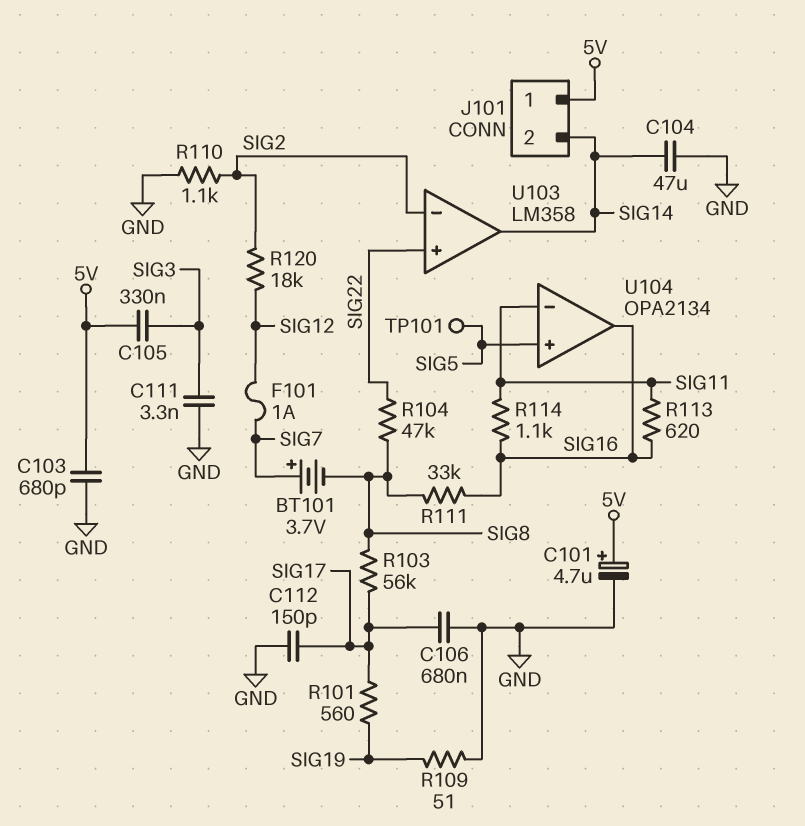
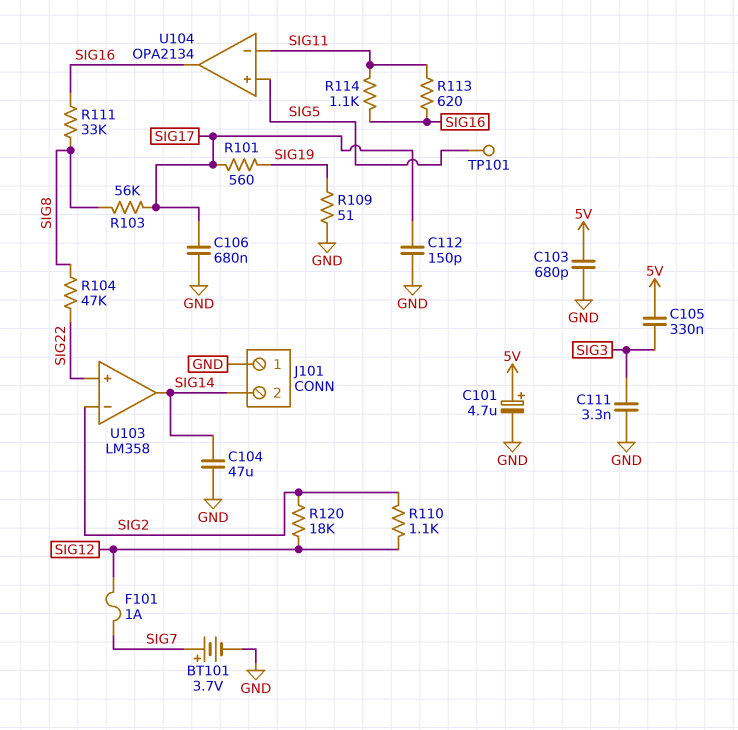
BT101: 3.7V (plus SIG7, minus SIG8) -> 3.7V (plus SIG7, minus GND)
J101 pin 1: 5V -> GND
R110: 1.1k (GND, SIG2) -> 1.1k (SIG2, SIG12)

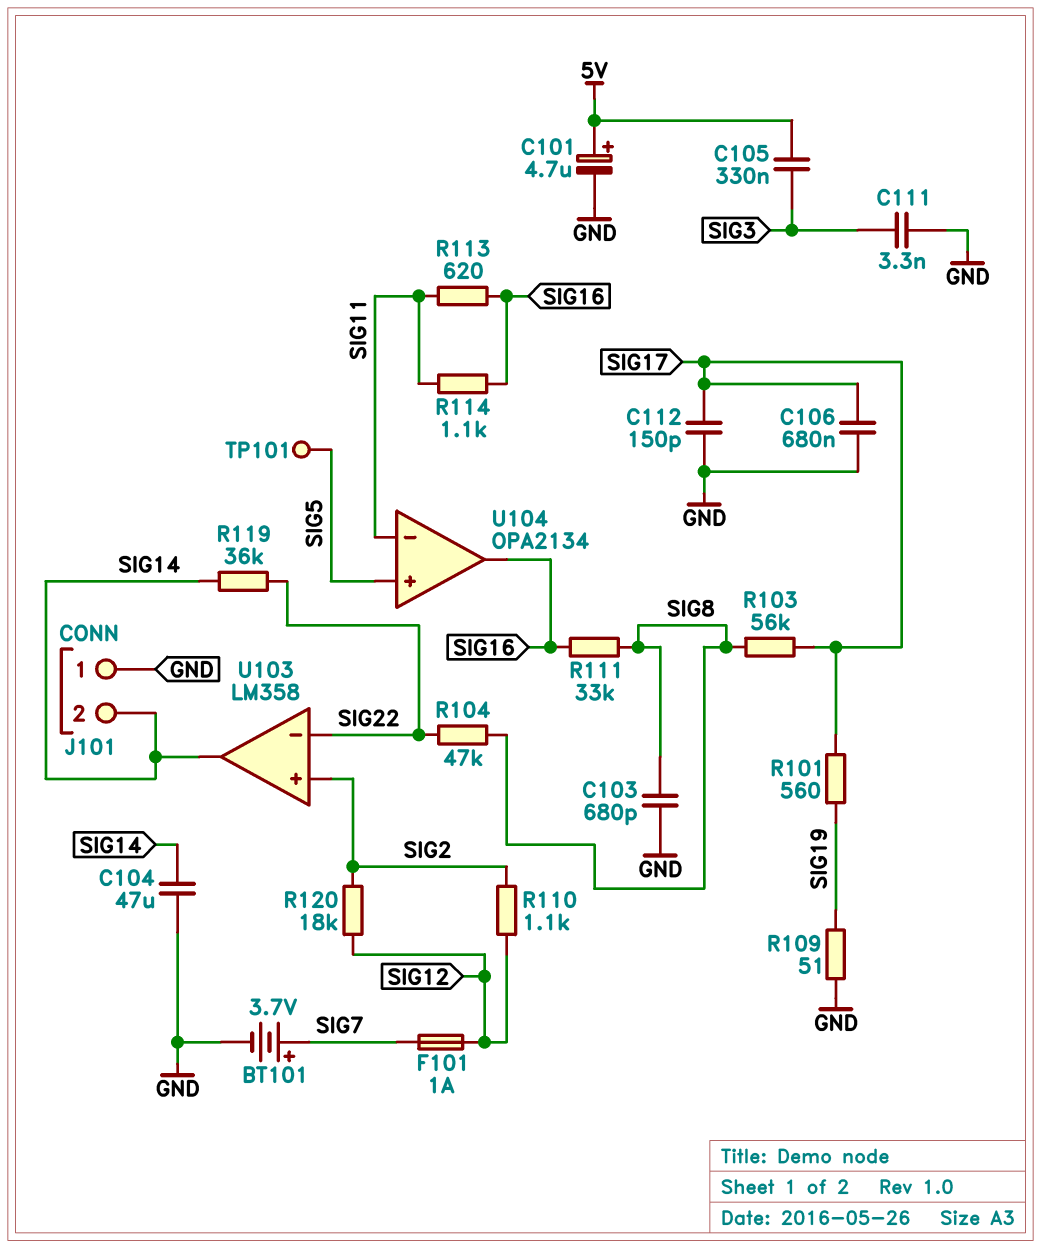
C103: 680pF (5V, GND) -> 680pF (GND, SIG8)
R119: none -> 36k (SIG14, SIG22)
U103 pin in+: SIG22 -> SIG2
U103 pin in-: SIG2 -> SIG22

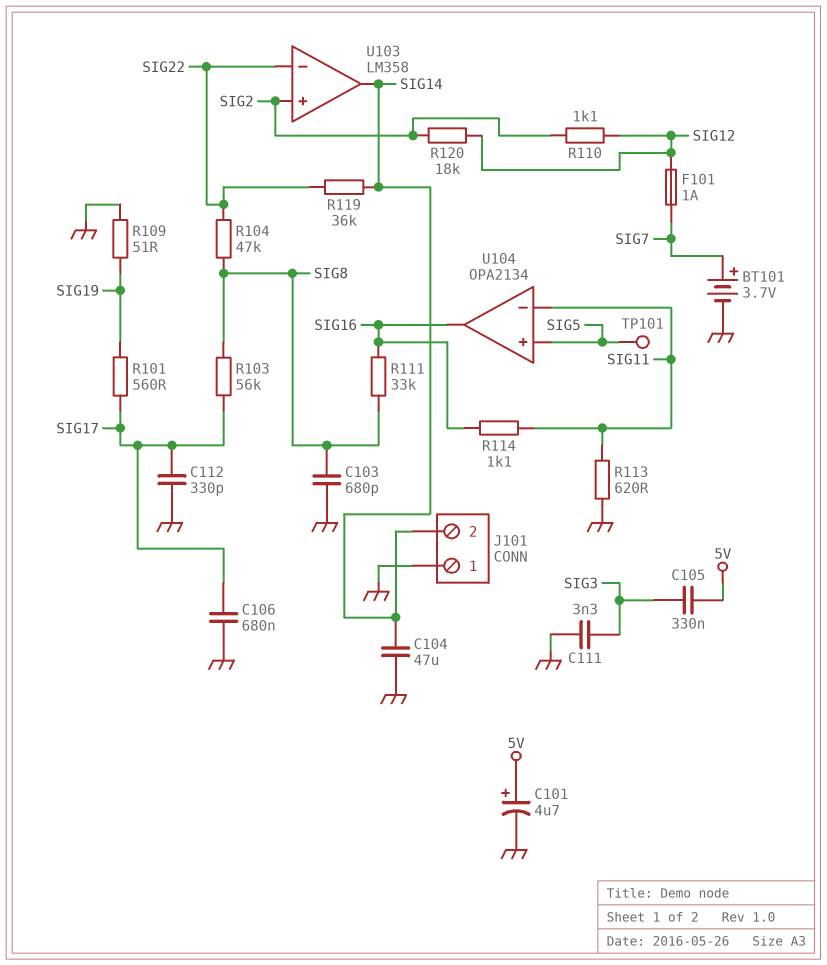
C112: 150pF (GND, SIG17) -> 330pF (GND, SIG17)
R113: 620 (SIG11, SIG16) -> 620 (GND, SIG11)

